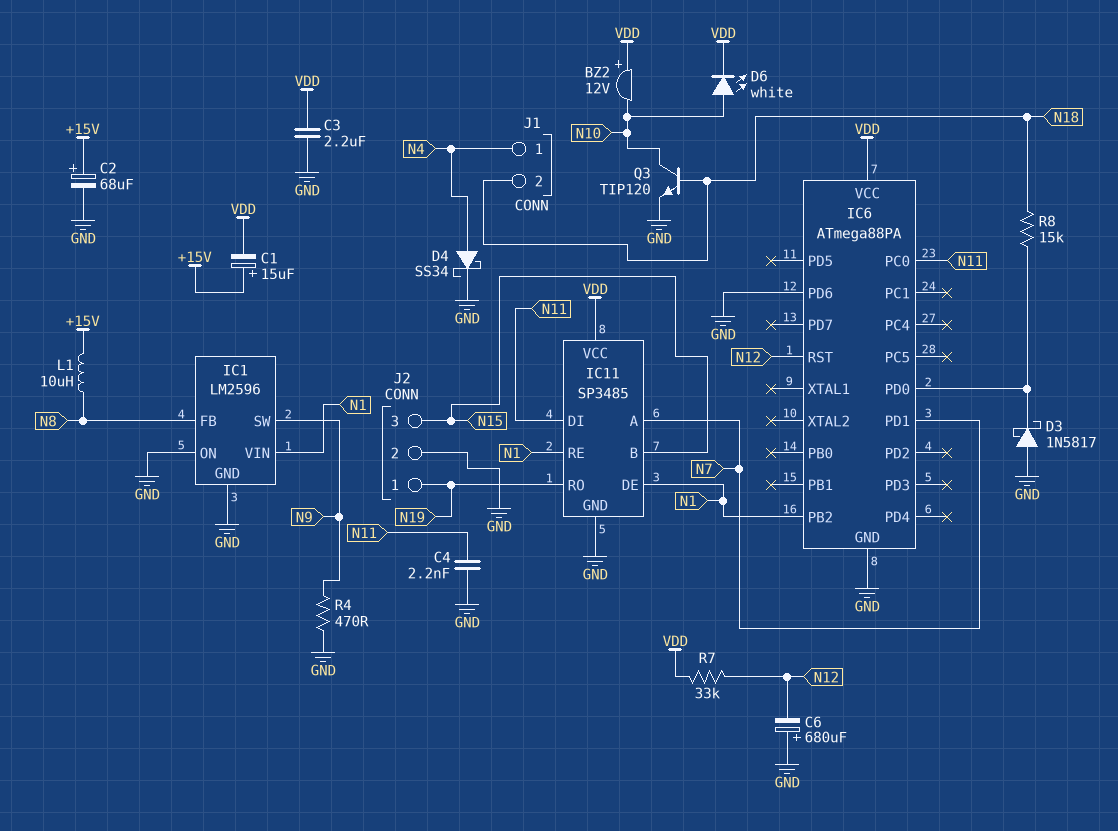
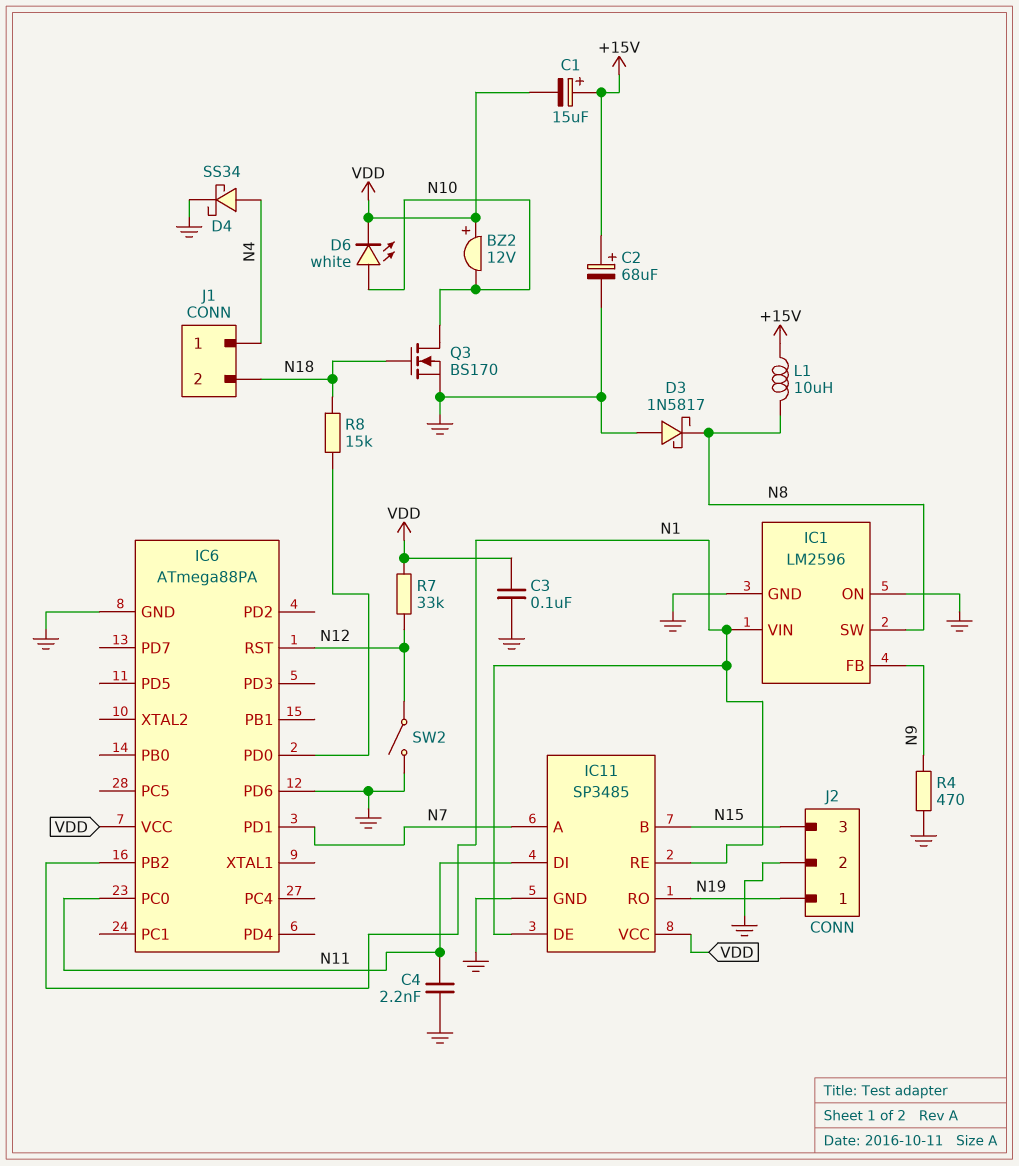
C3: 2.2uF (GND, VDD) -> 100nF (GND, VDD)
C6: 680uF (plus GND, minus N12) -> none
D3: schottky 1N5817 (A GND, K IC6/PD0) -> schottky 1N5817 (A GND, K N8)
IC1 pin FB: N8 -> N9
IC1 pin SW: N9 -> N8
Q3: NPN TIP120 (B N18, C N10, E GND) -> NMOS BS170 (G N18, D N10, S GND)
SW2: none -> switch (GND, N12)

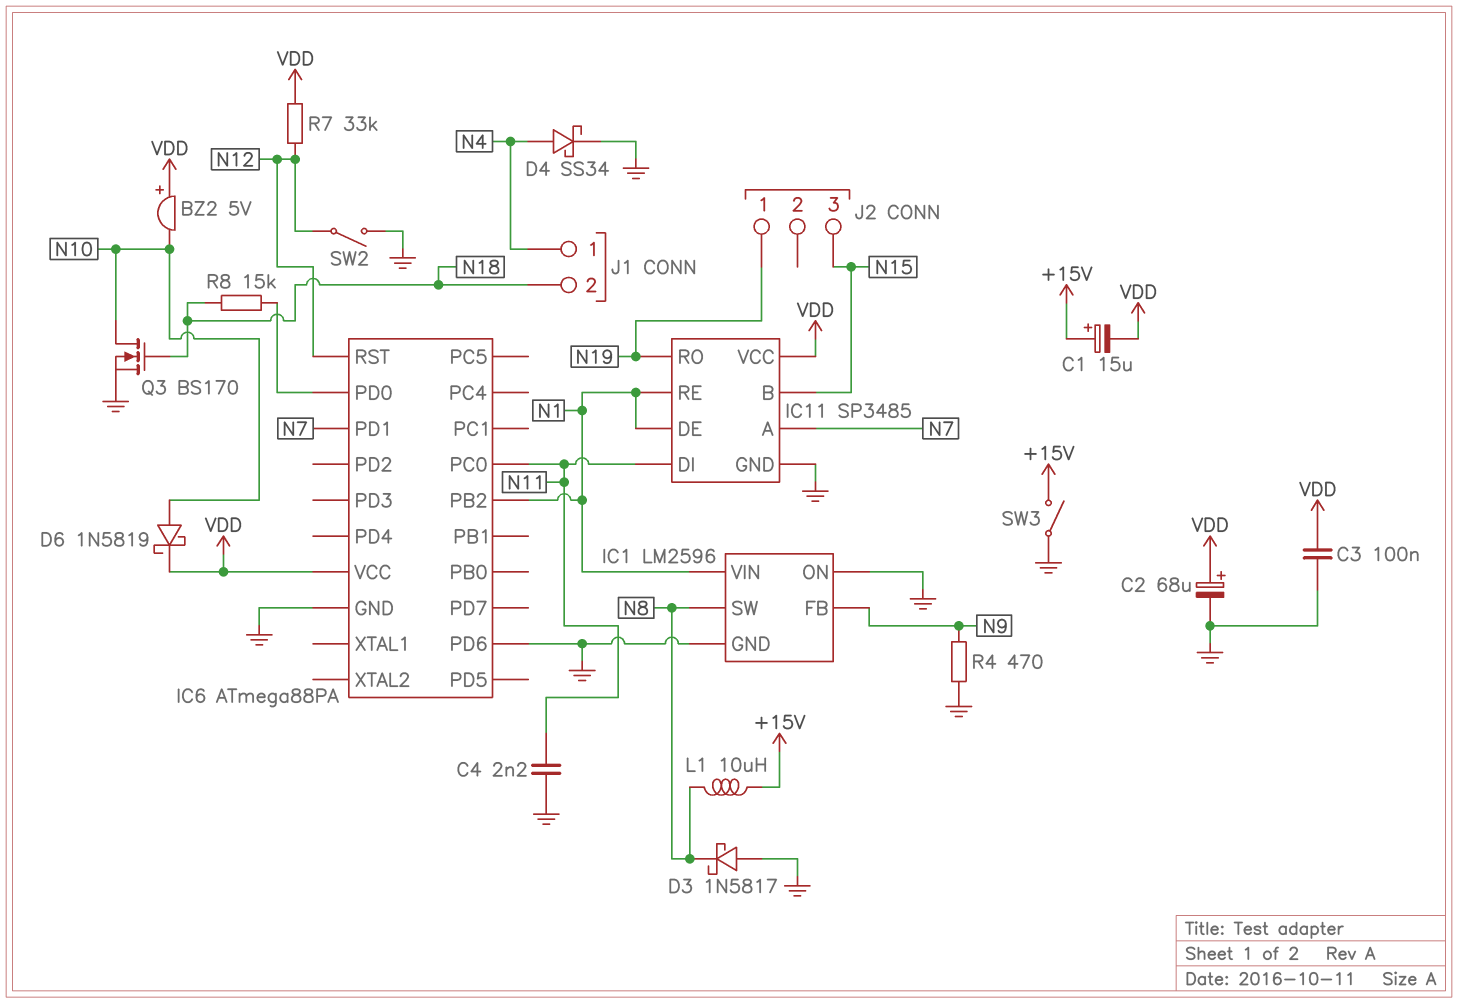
BZ2: buzzer 12V (plus VDD, minus N10) -> buzzer 5V (plus VDD, minus N10)
C2: 68uF (plus +15V, minus GND) -> 68uF (plus VDD, minus GND)
D6: LED white (A N10, K VDD) -> schottky 1N5819 (A N10, K VDD)
J2 pin 2: GND -> none
SW3: none -> switch (+15V, GND)

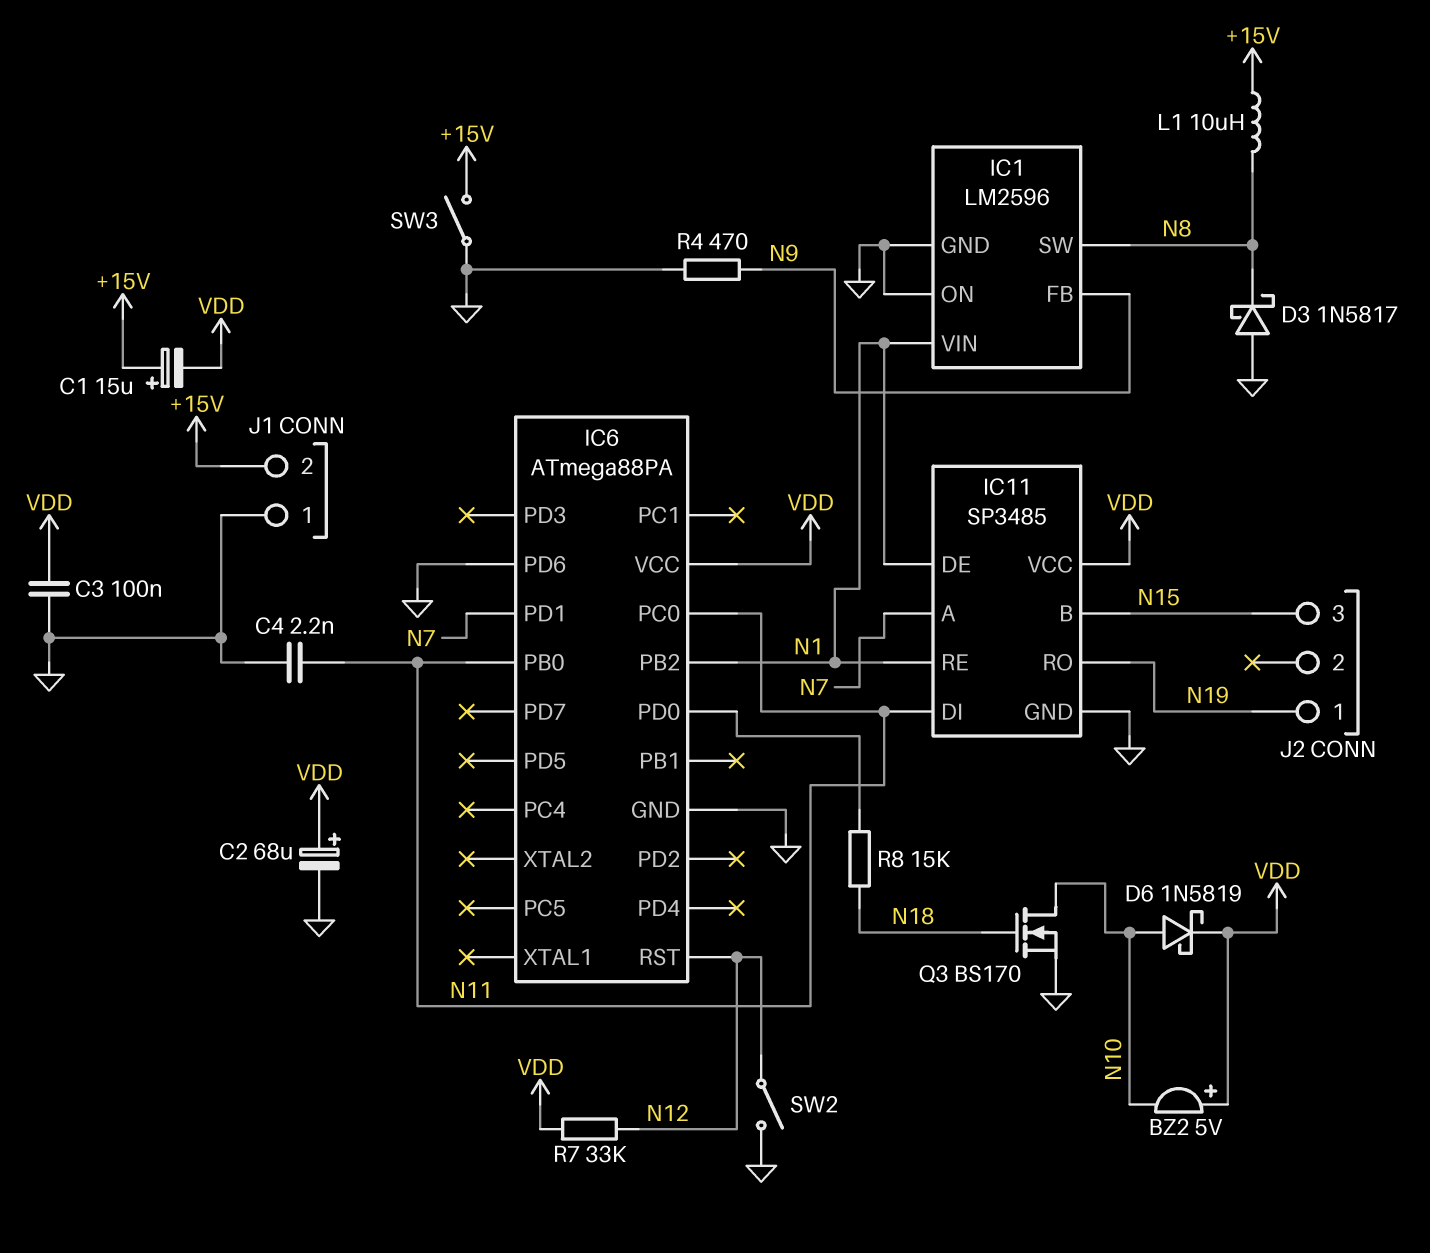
D4: schottky SS34 (A N4, K GND) -> none
IC6 pin PB0: none -> N11
J1 pin 1: N4 -> GND
J1 pin 2: N18 -> +15V

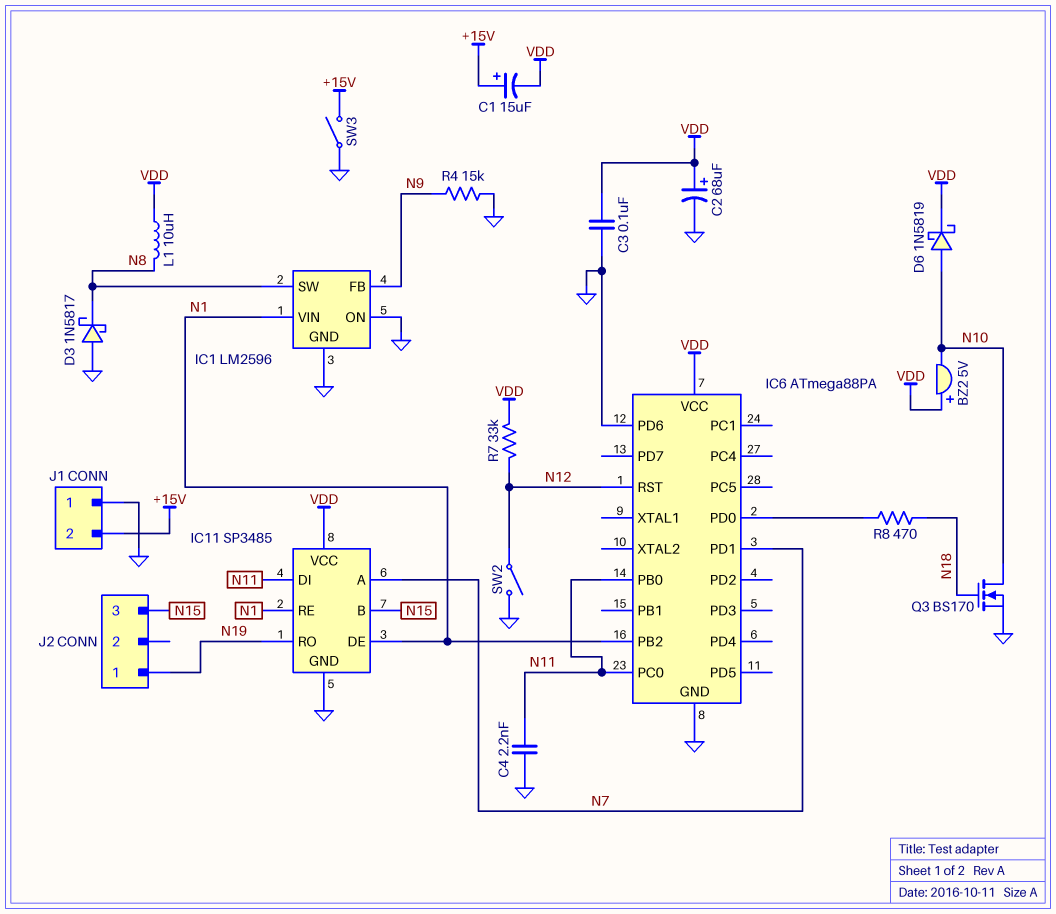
L1: 10uH (+15V, N8) -> 10uH (N8, VDD)
R4: 470 (GND, N9) -> 15k (GND, N9)
R8: 15k (IC6/PD0, N18) -> 470 (IC6/PD0, N18)

